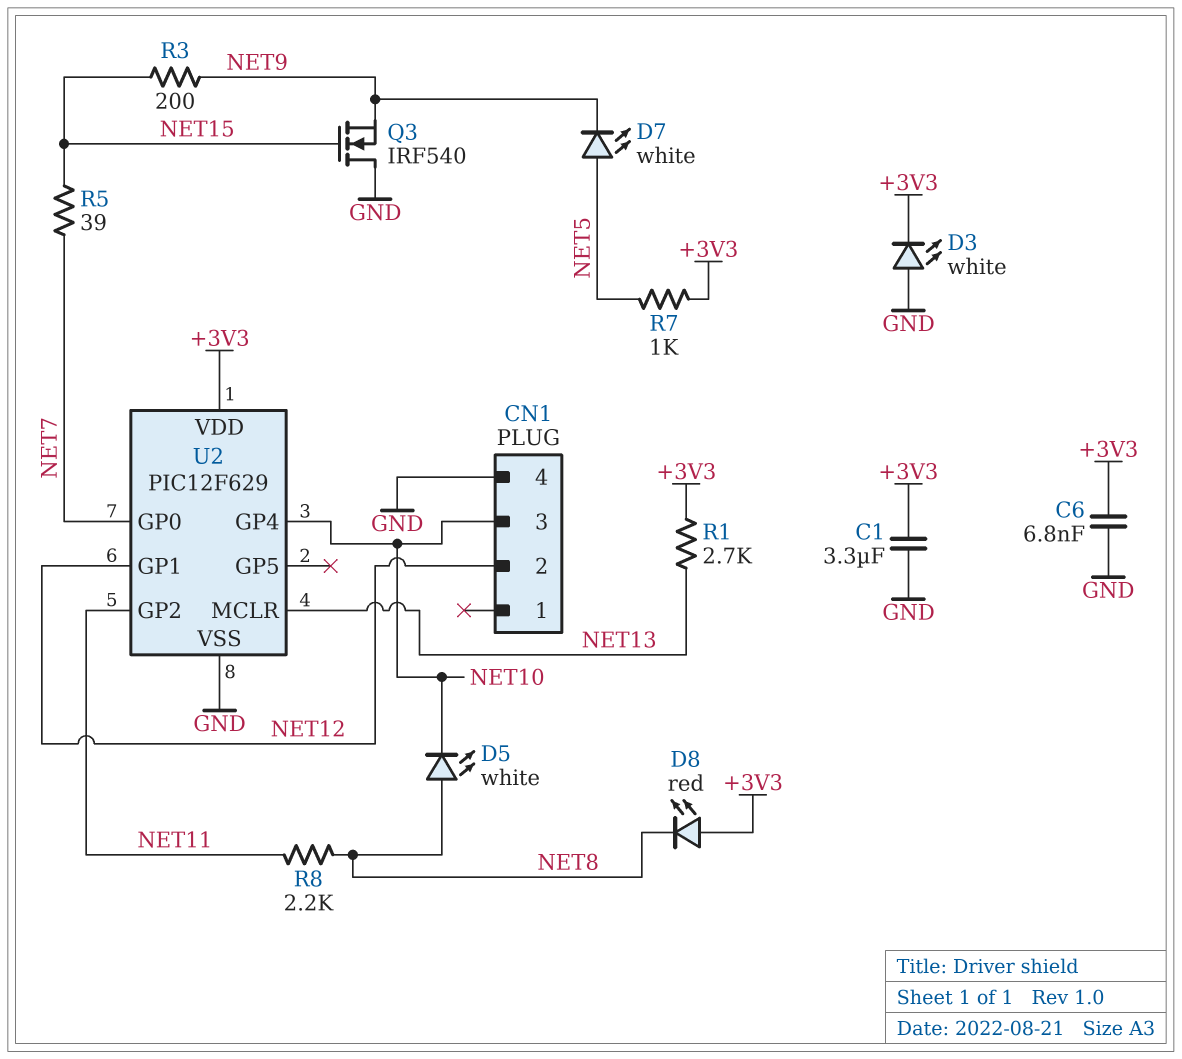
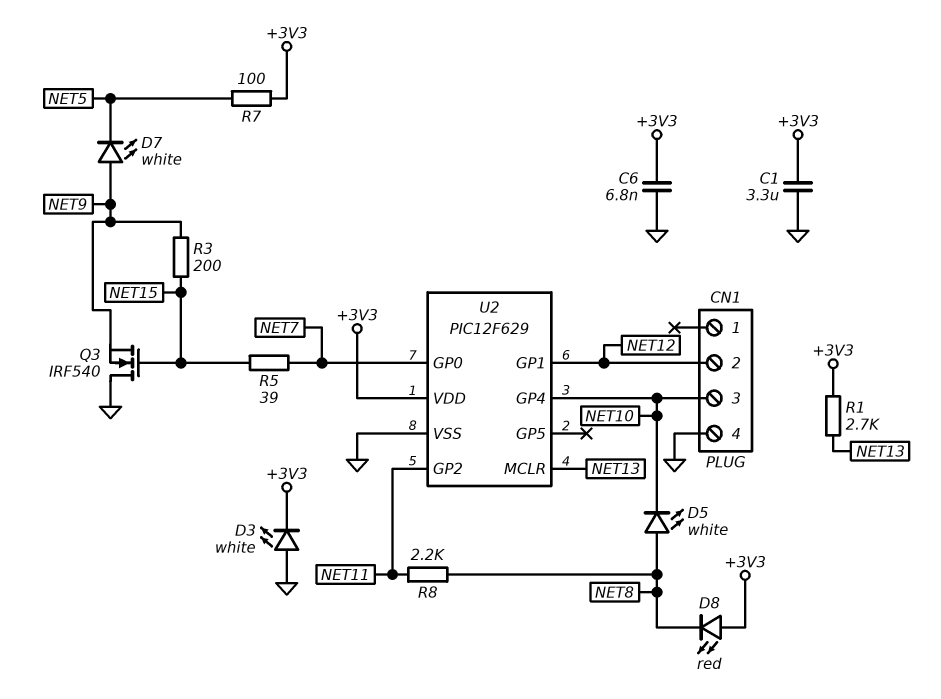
D7: LED white (A NET5, K NET9) -> LED white (A NET9, K NET5)
R7: 1k (+3V3, NET5) -> 100 (+3V3, NET5)

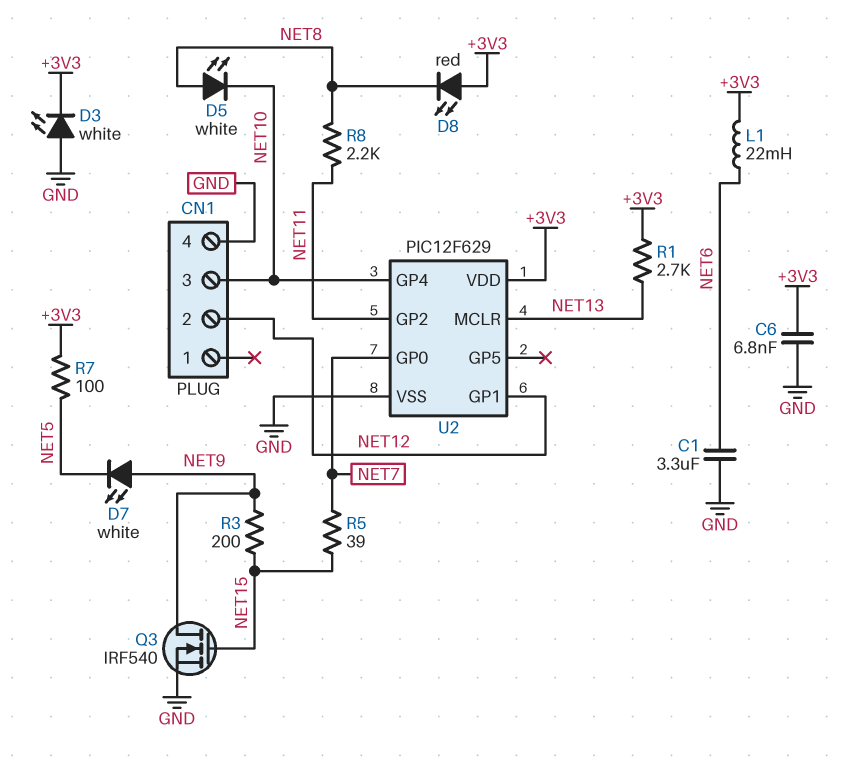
C1: 3.3uF (+3V3, GND) -> 3.3uF (GND, NET6)
L1: none -> 22mH (+3V3, NET6)
Q3: NMOS IRF540 (G NET15, D GND, S NET9) -> NMOS IRF540 (G NET15, D NET9, S GND)

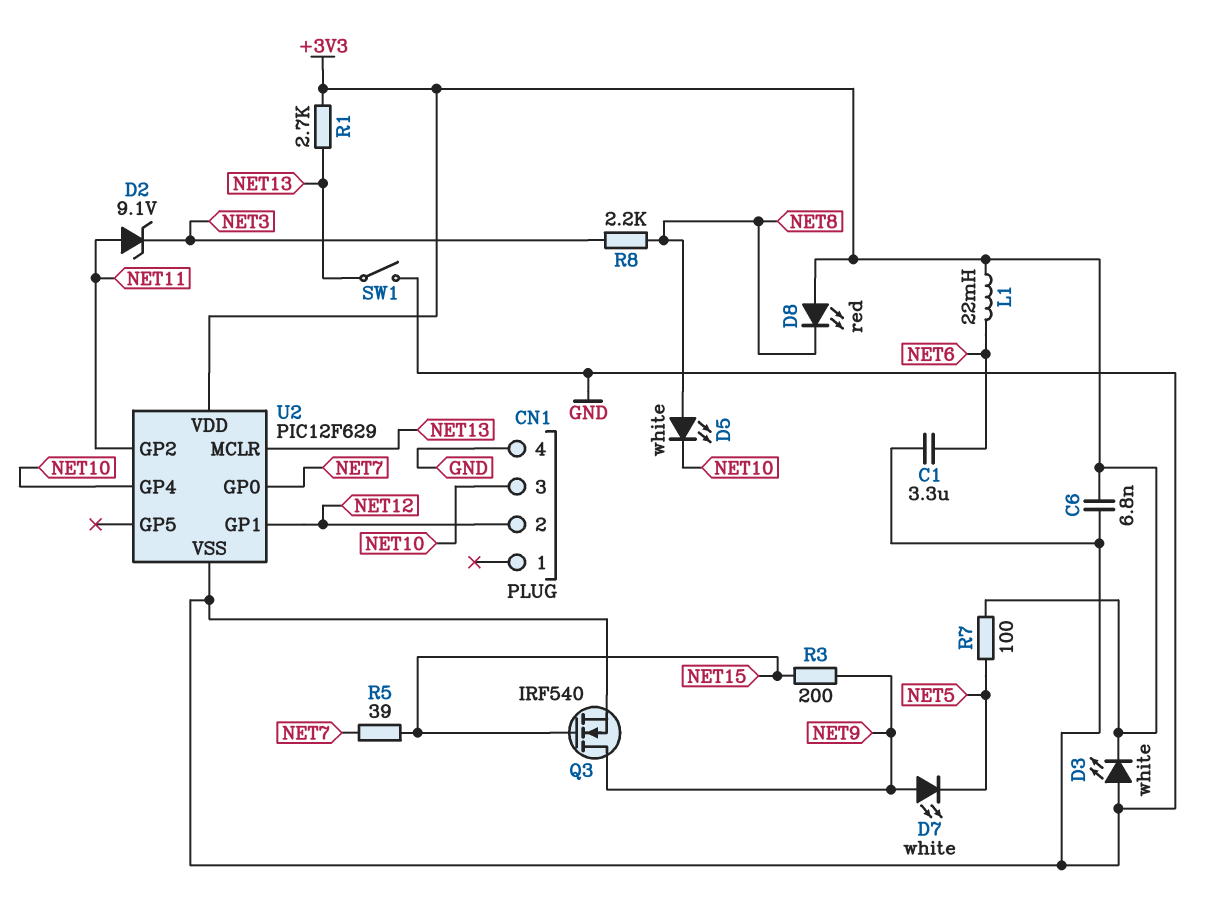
D2: none -> zener 9.1V (A NET11, K NET3)
R8: 2.2k (NET8, NET11) -> 2.2k (NET3, NET8)
SW1: none -> switch (GND, NET13)

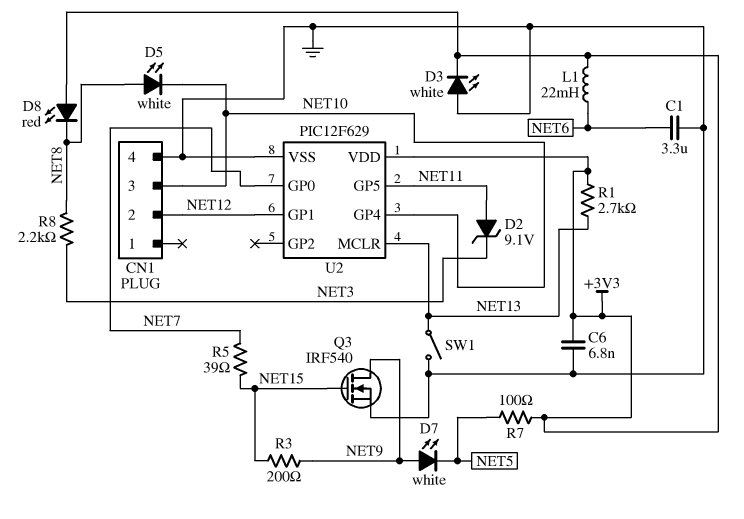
U2 pin GP2: NET11 -> none
U2 pin GP5: none -> NET11

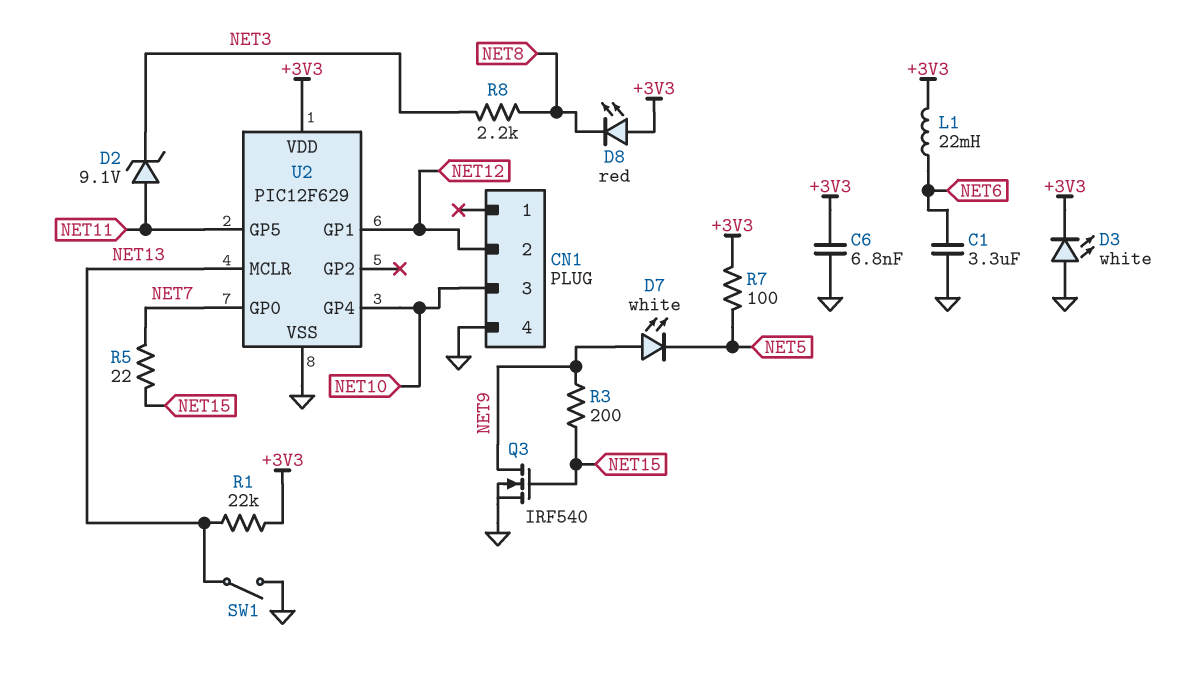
D5: LED white (A NET8, K NET10) -> none
R1: 2.7k (+3V3, NET13) -> 22k (+3V3, NET13)
R5: 39 (NET7, NET15) -> 22 (NET7, NET15)

